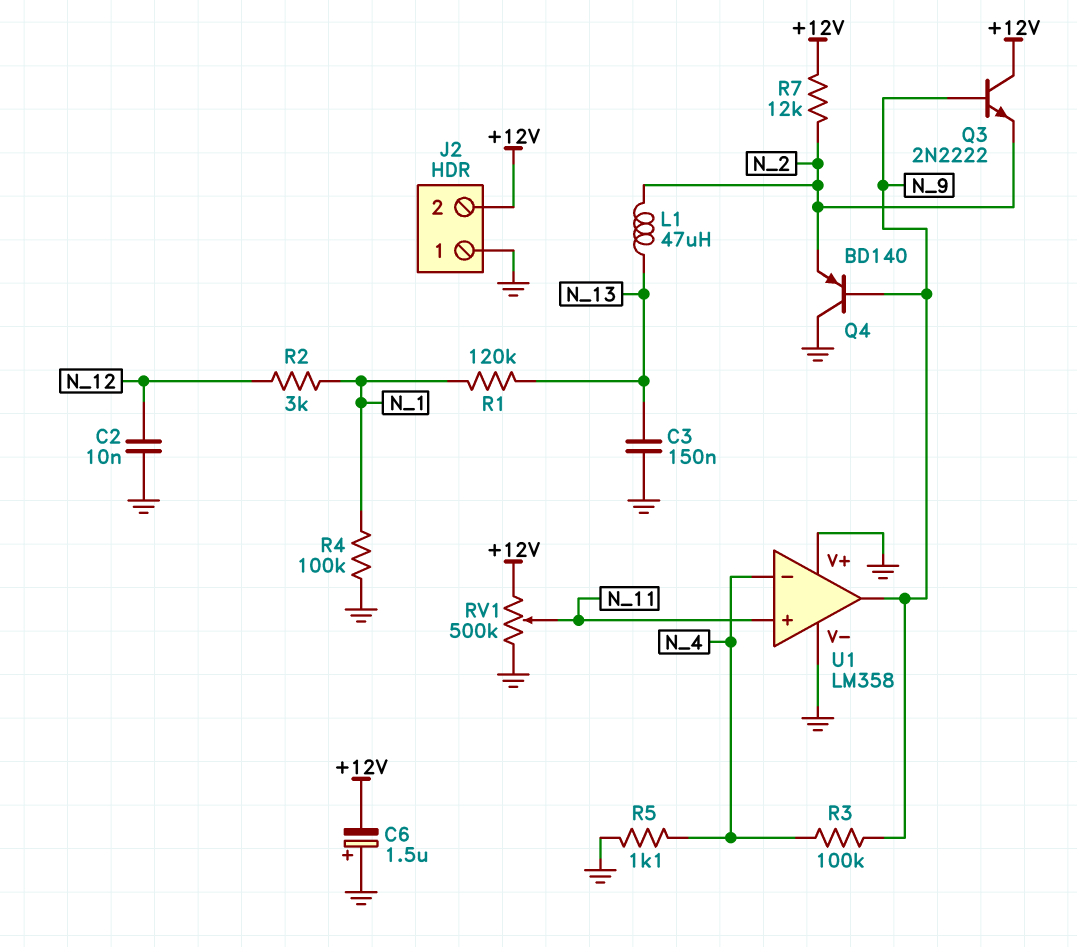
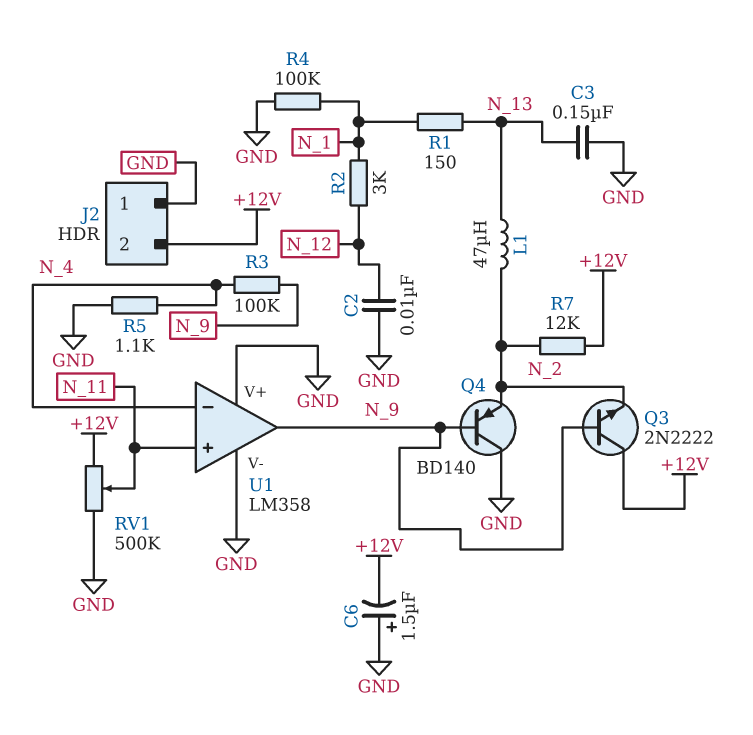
R1: 120k (N_1, N_13) -> 150 (N_1, N_13)

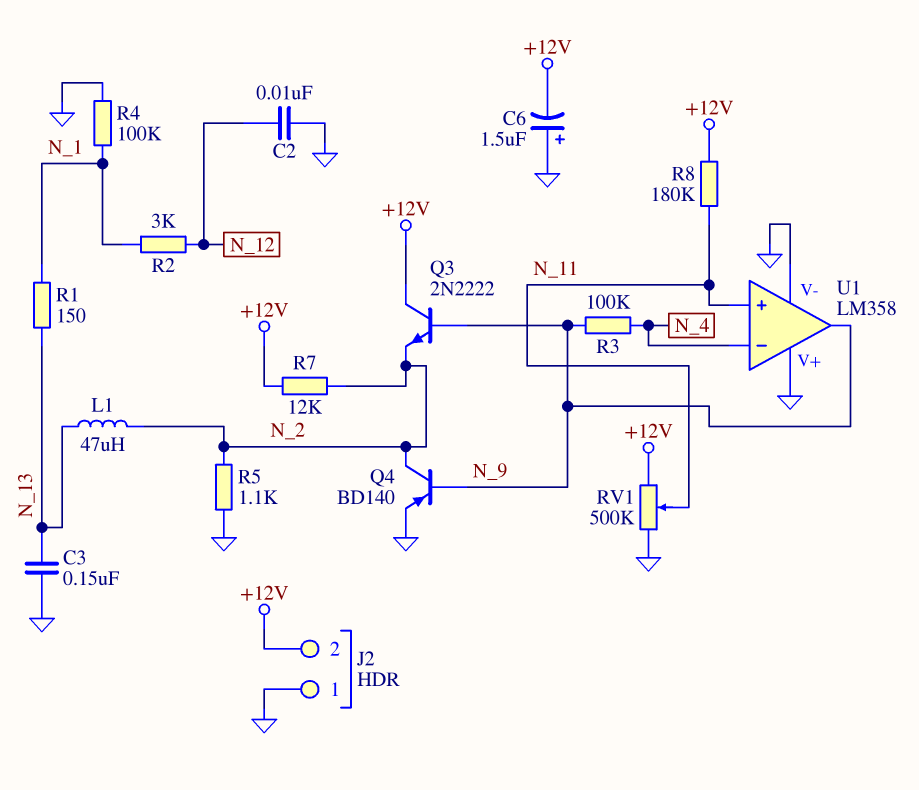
Q4: PNP BD140 (B N_9, C GND, E N_2) -> PNP BD140 (B N_9, C N_2, E GND)
R5: 1.1k (GND, N_4) -> 1.1k (GND, N_2)
R8: none -> 180k (+12V, N_11)

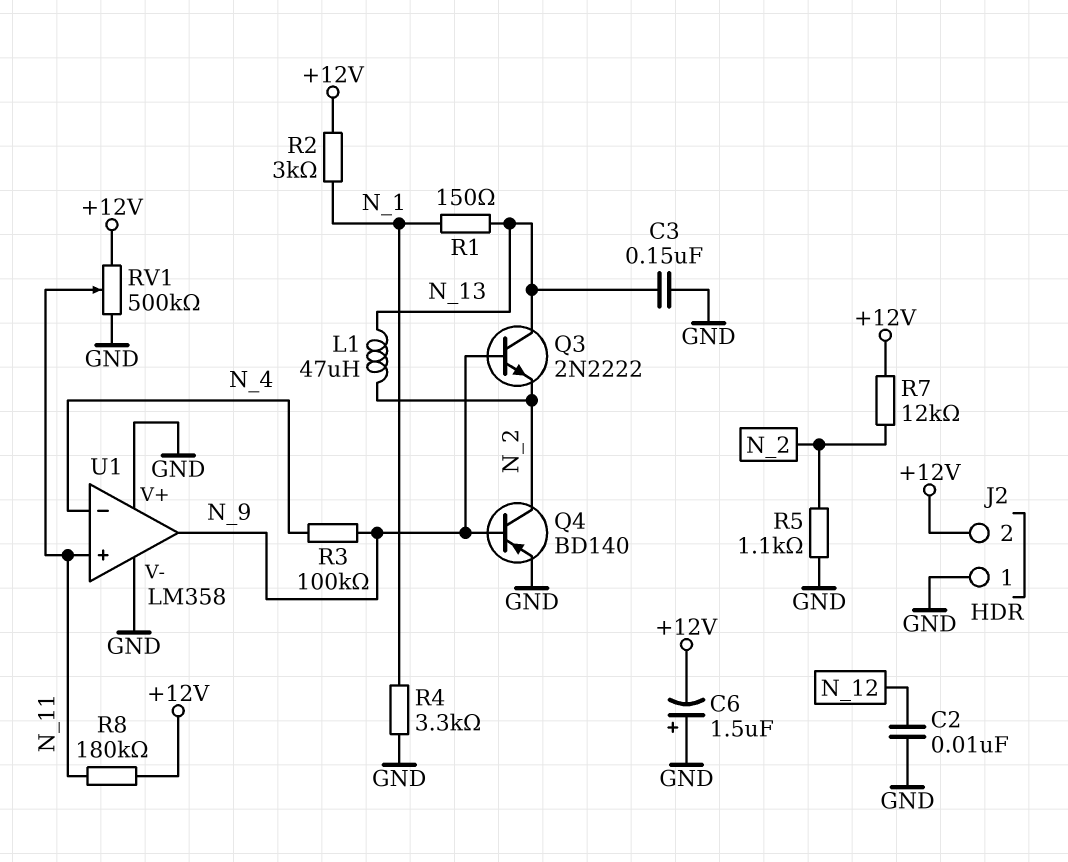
Q3: NPN 2N2222 (B N_9, C +12V, E N_2) -> NPN 2N2222 (B N_9, C N_13, E N_2)
R2: 3k (N_1, N_12) -> 3k (+12V, N_1)
R4: 100k (GND, N_1) -> 3.3k (GND, N_1)

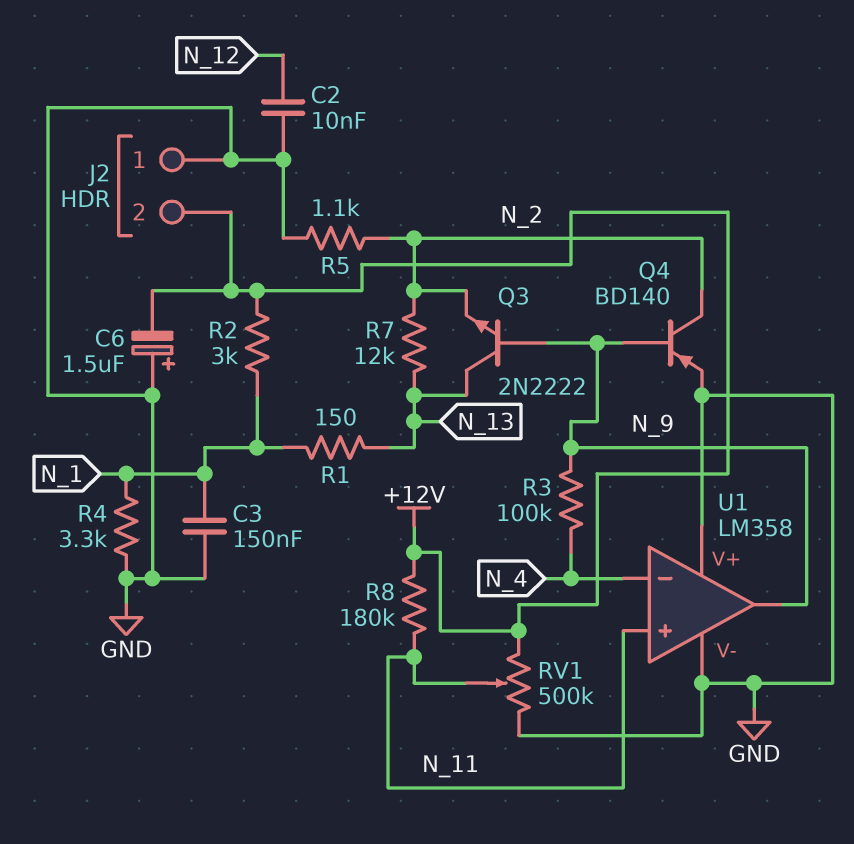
C3: 150nF (GND, N_13) -> 150nF (GND, N_1)
L1: 47uH (N_2, N_13) -> none
R7: 12k (+12V, N_2) -> 12k (N_2, N_13)

